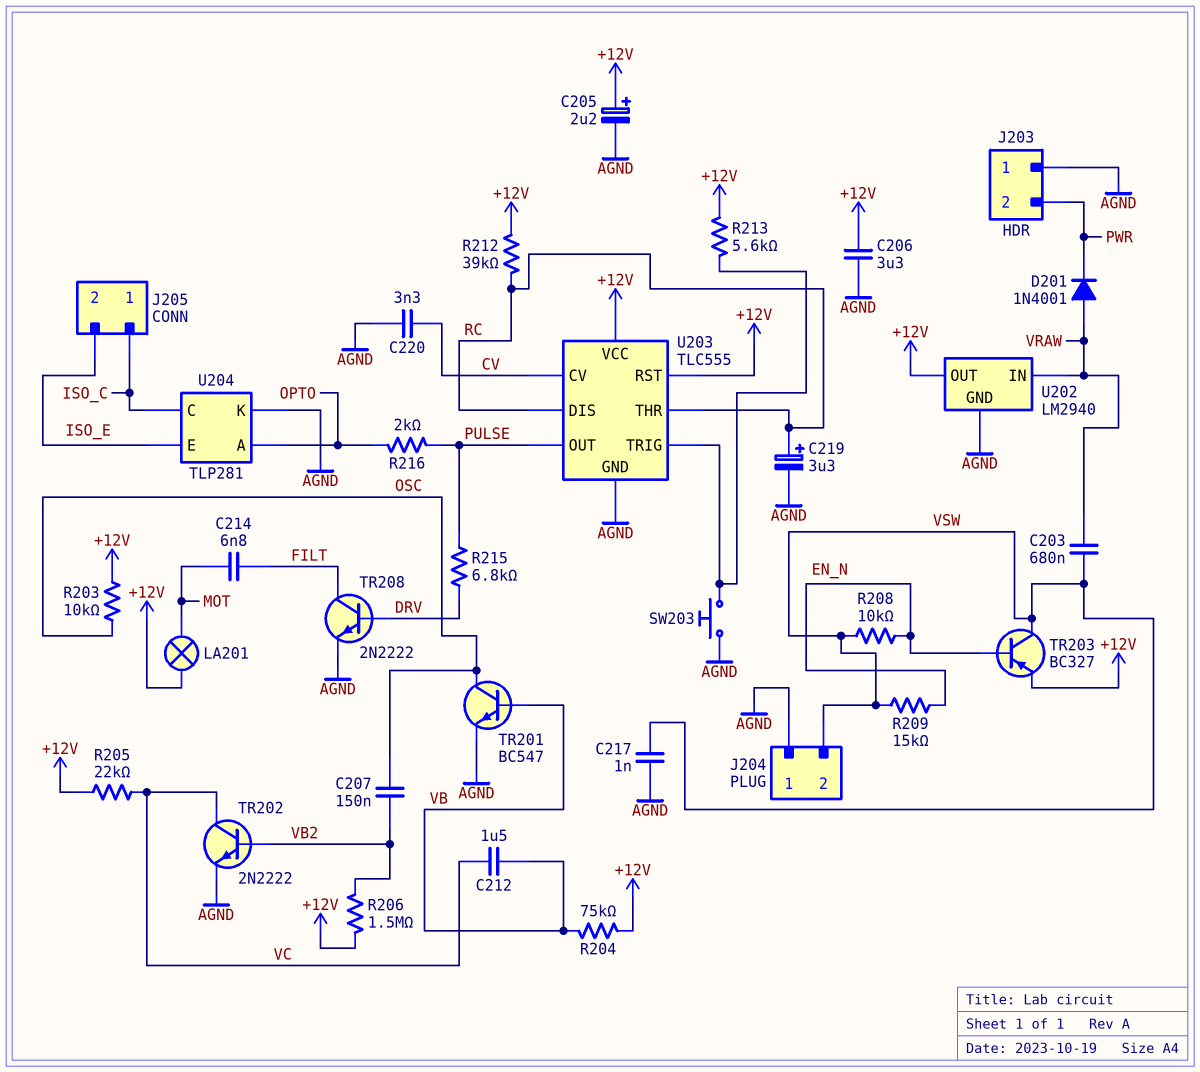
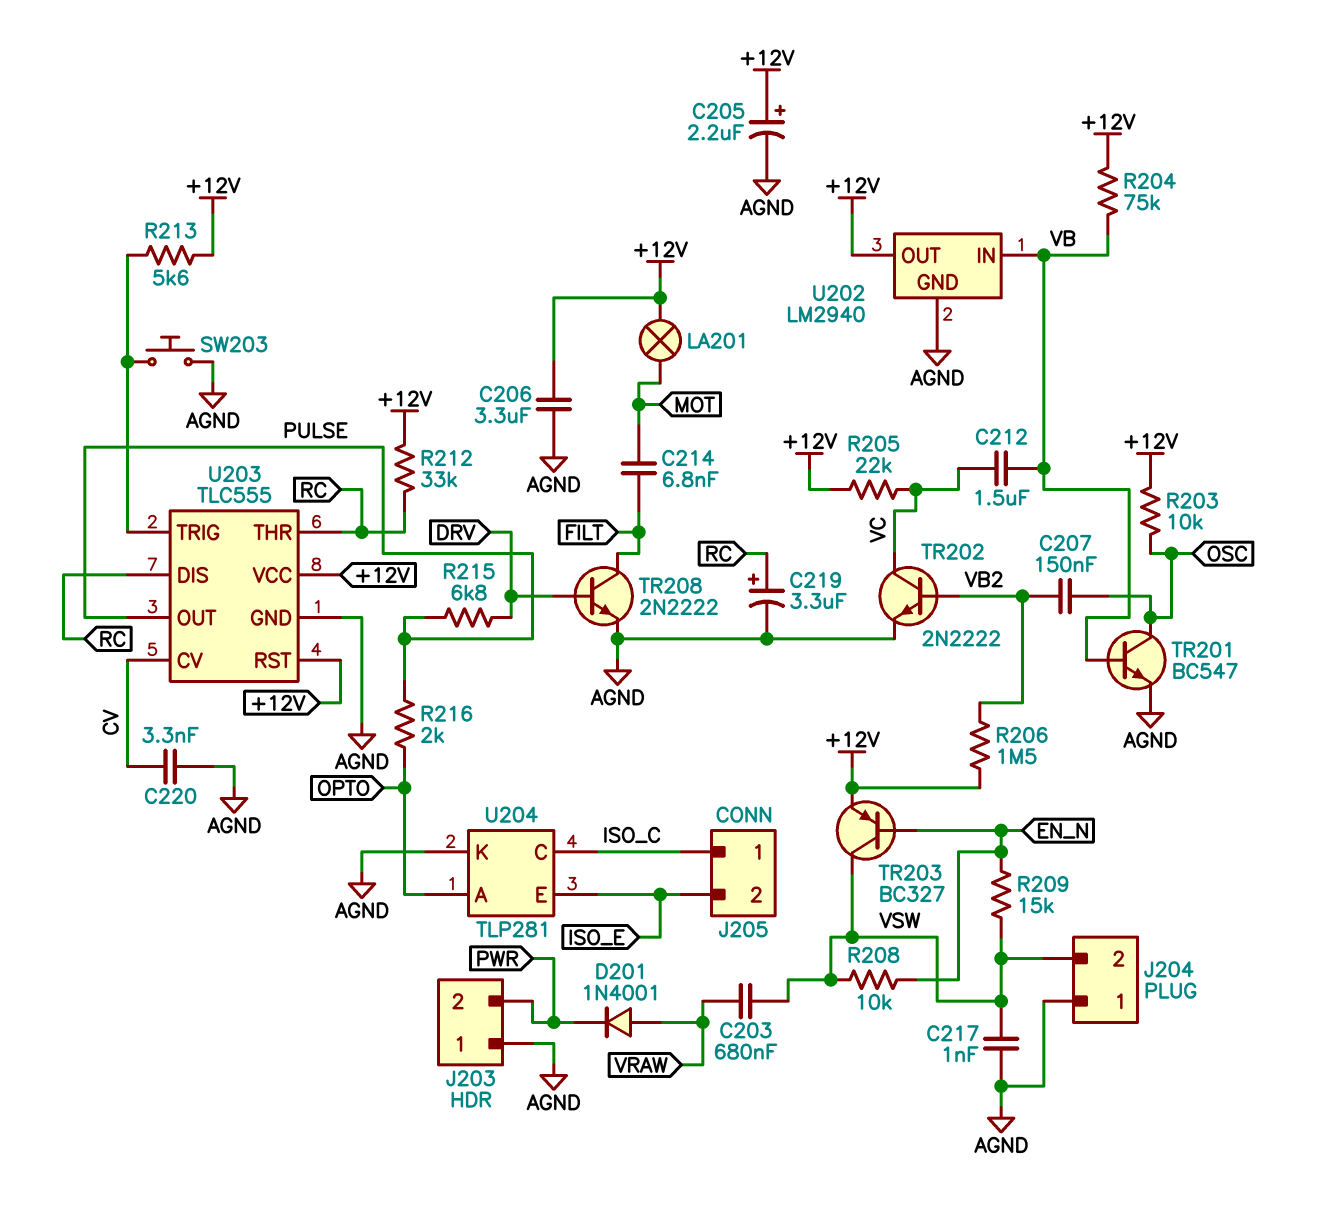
R212: 39k (+12V, RC) -> 33k (+12V, RC)
U202 pin IN: VRAW -> VB

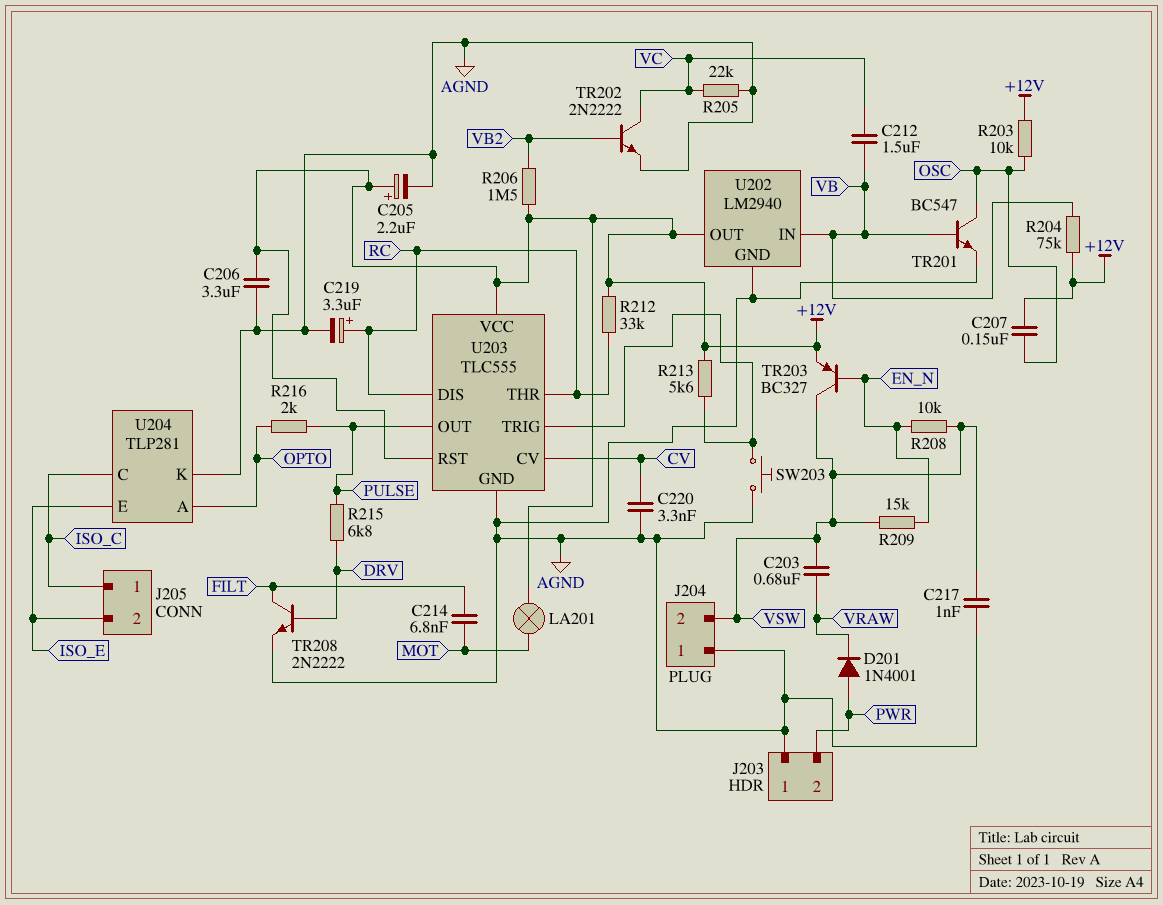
C207: 150nF (OSC, VB2) -> 150nF (+12V, OSC)
D201: diode 1N4001 (A VRAW, K PWR) -> diode 1N4001 (A PWR, K VRAW)
R205: 22k (+12V, VC) -> 22k (AGND, VC)

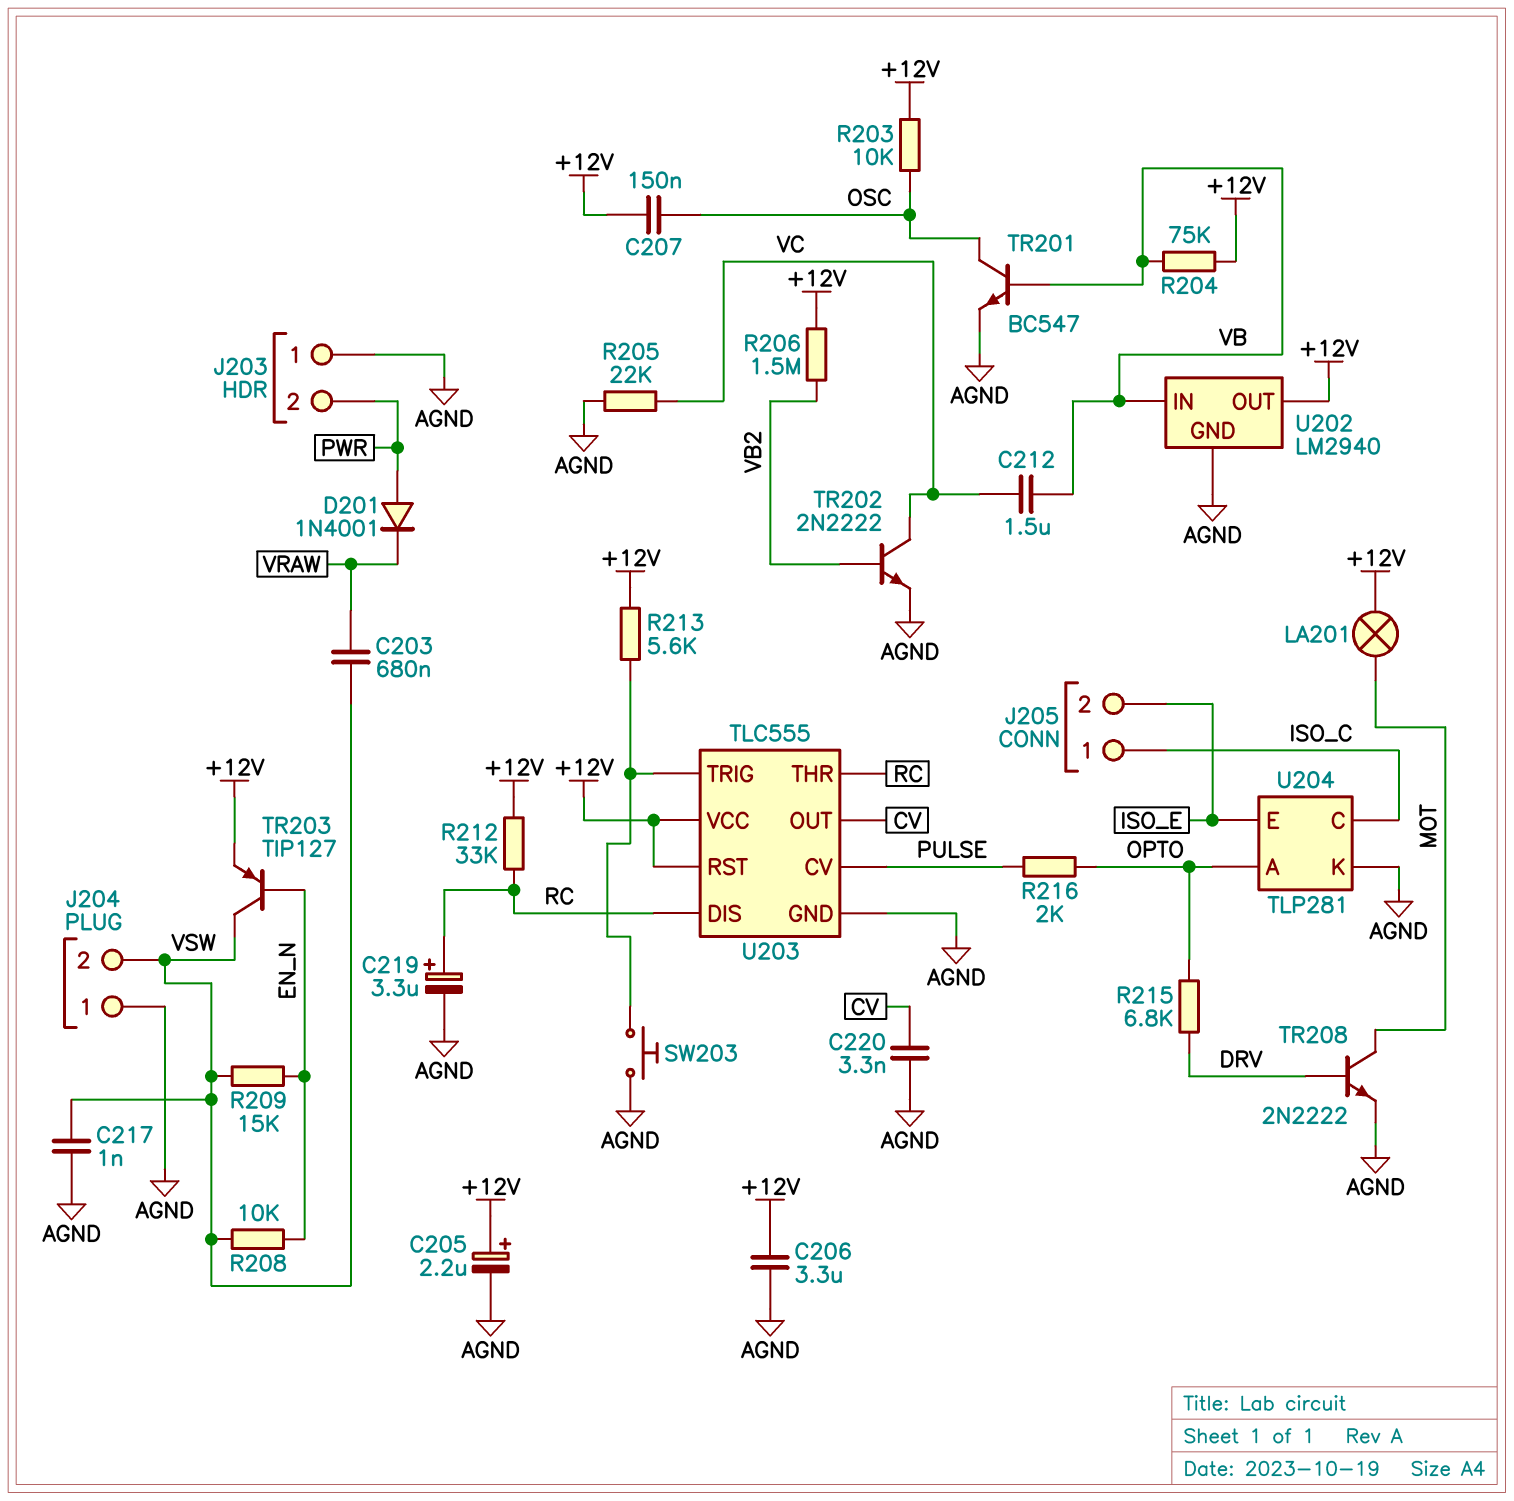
C214: 6.8nF (FILT, MOT) -> none
R215: 6.8k (DRV, PULSE) -> 6.8k (DRV, OPTO)
TR203: PNP BC327 (B EN_N, C VSW, E +12V) -> PNP TIP127 (B EN_N, C VSW, E +12V)
TR208: NPN 2N2222 (B DRV, C FILT, E AGND) -> NPN 2N2222 (B DRV, C MOT, E AGND)
U203 pin CV: CV -> PULSE
U203 pin OUT: PULSE -> CV

